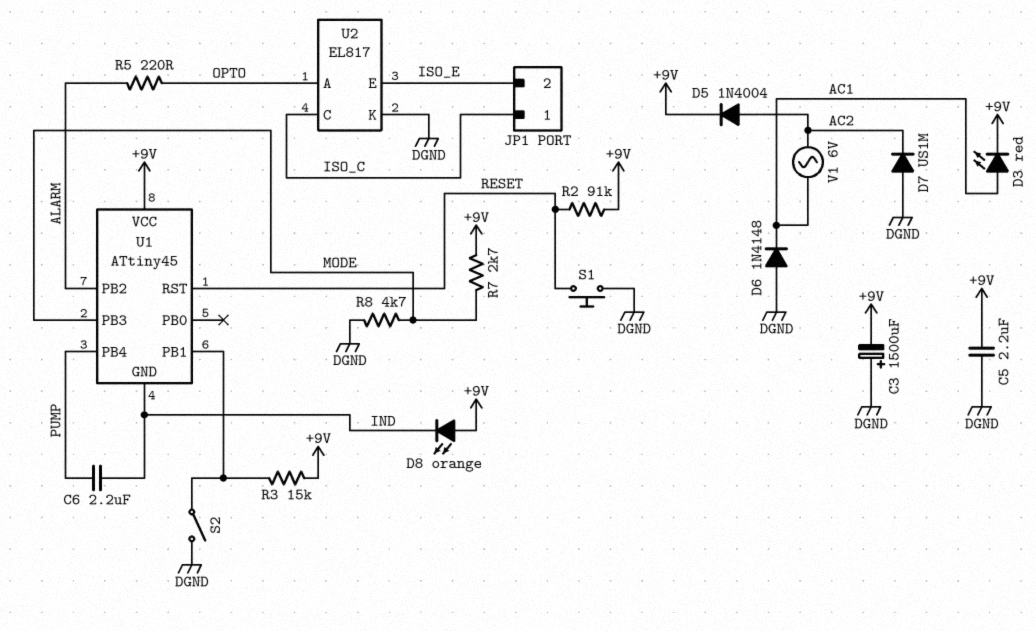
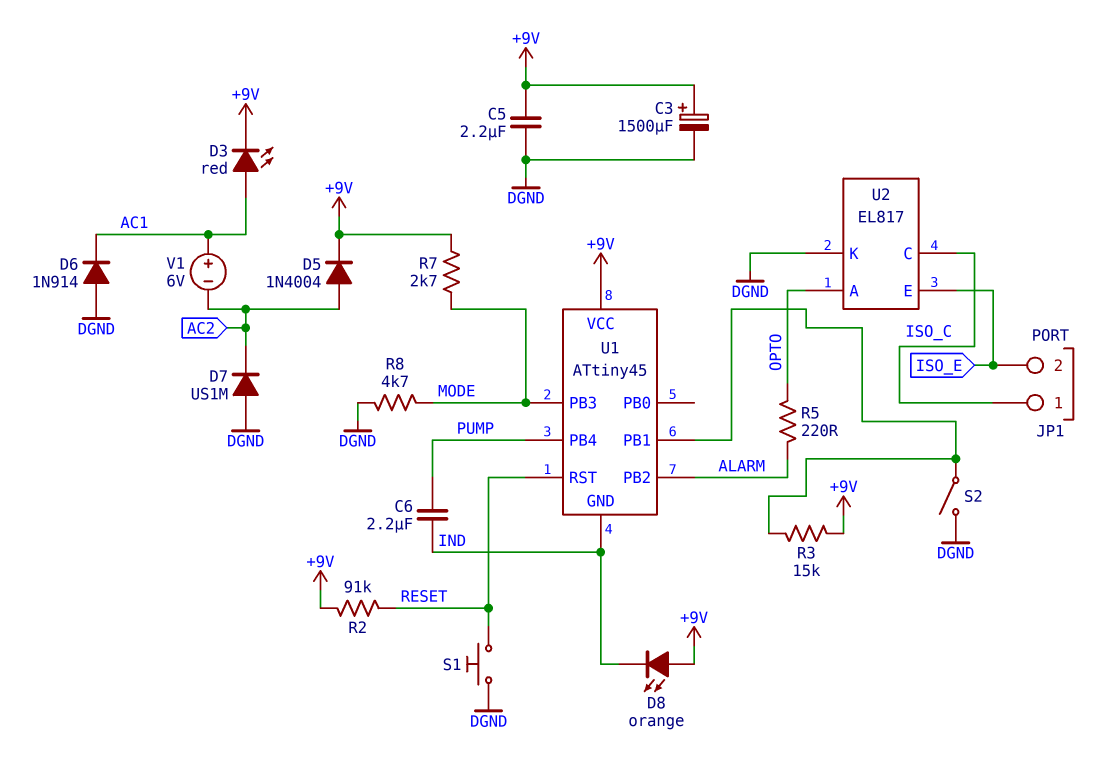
C3: 1500uF (plus DGND, minus +9V) -> 1500uF (plus +9V, minus DGND)
D6: diode 1N4148 (A DGND, K AC1) -> diode 1N914 (A DGND, K AC1)
V1: AC 6V (AC1, AC2) -> 6V (plus AC1, minus AC2)

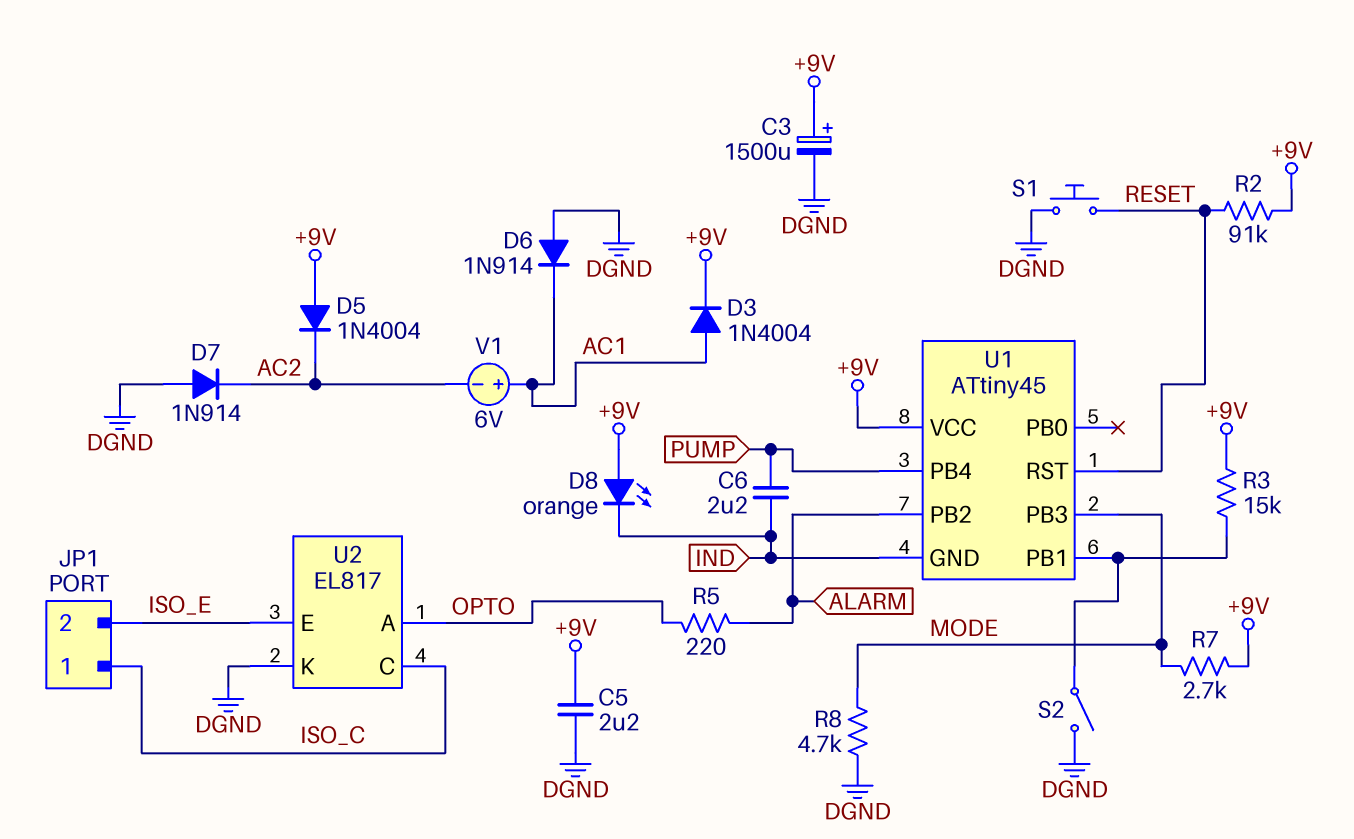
D3: LED red (A AC1, K +9V) -> diode 1N4004 (A AC1, K +9V)
D5: diode 1N4004 (A AC2, K +9V) -> diode 1N4004 (A +9V, K AC2)
D7: diode US1M (A DGND, K AC2) -> diode 1N914 (A DGND, K AC2)

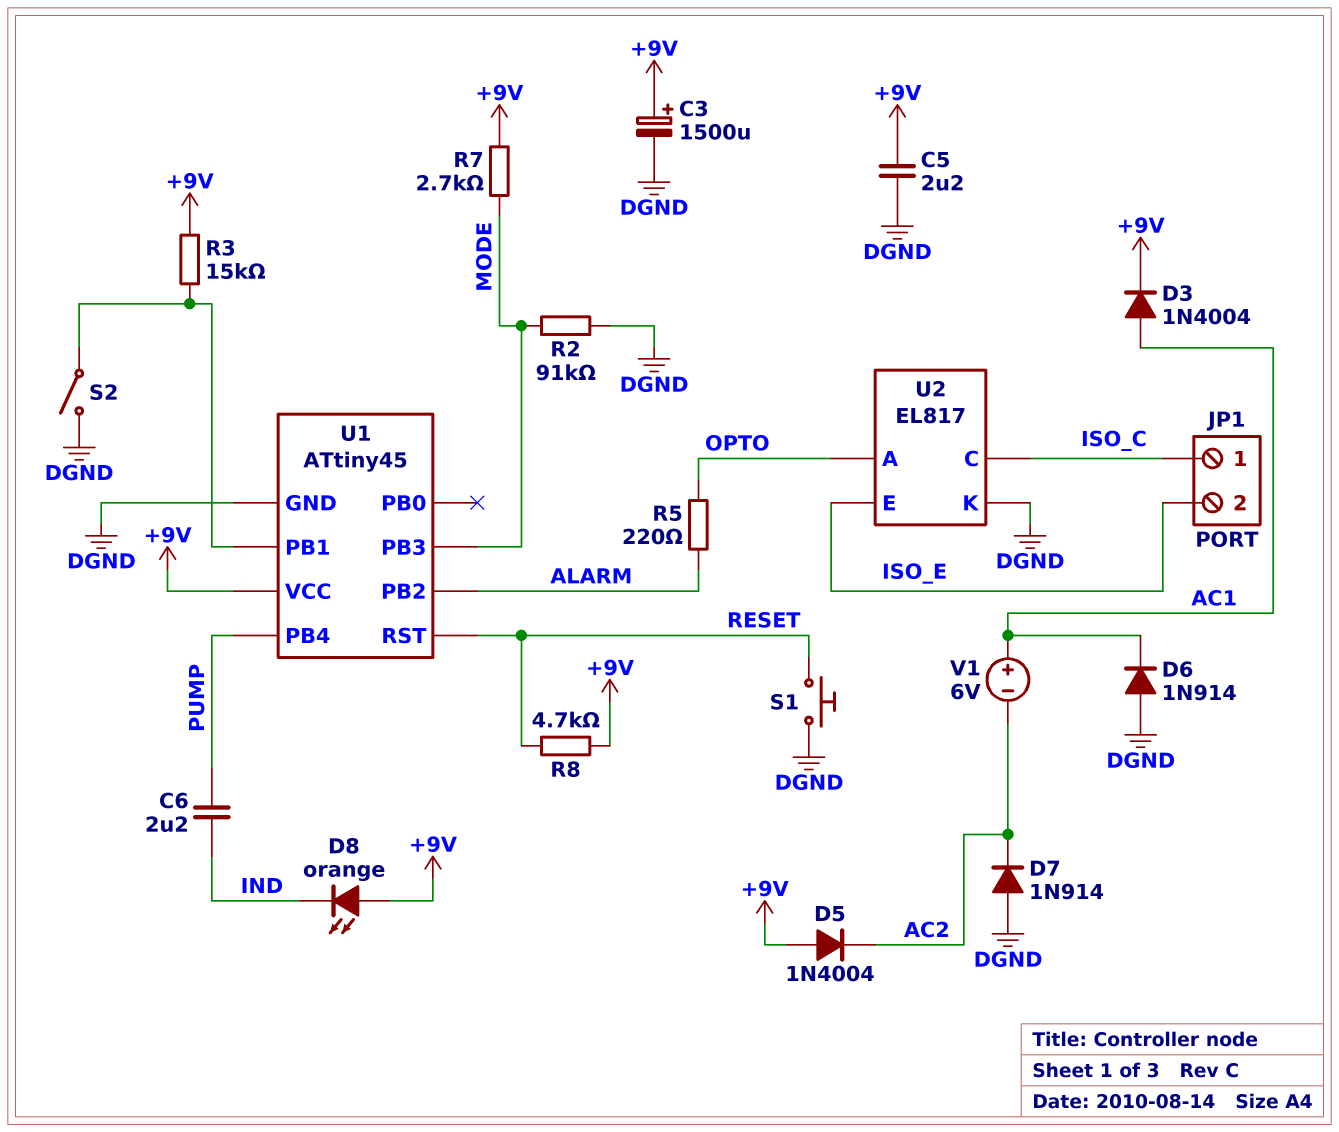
R2: 91k (+9V, RESET) -> 91k (DGND, MODE)
R8: 4.7k (DGND, MODE) -> 4.7k (+9V, RESET)
U1 pin GND: IND -> DGND

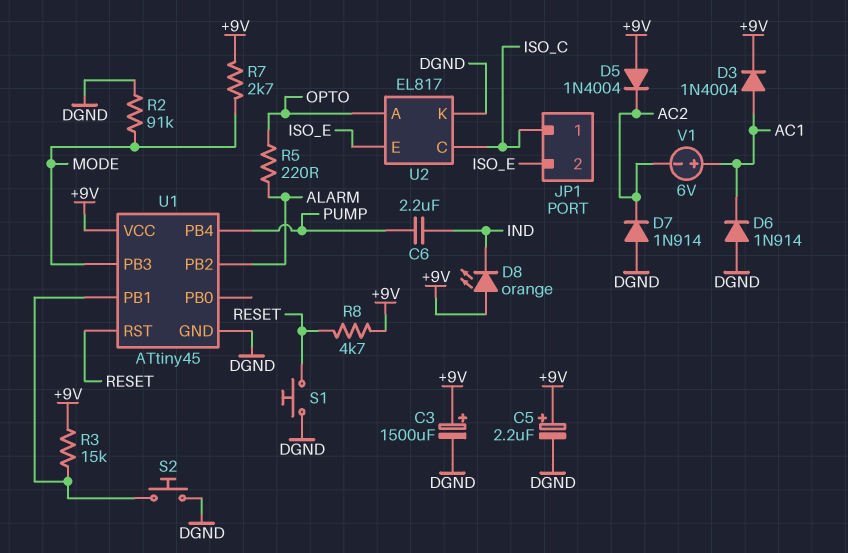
C5: 2.2uF (+9V, DGND) -> 2.2uF (plus +9V, minus DGND)
S2: switch (DGND, U1/PB1) -> button (DGND, U1/PB1)

